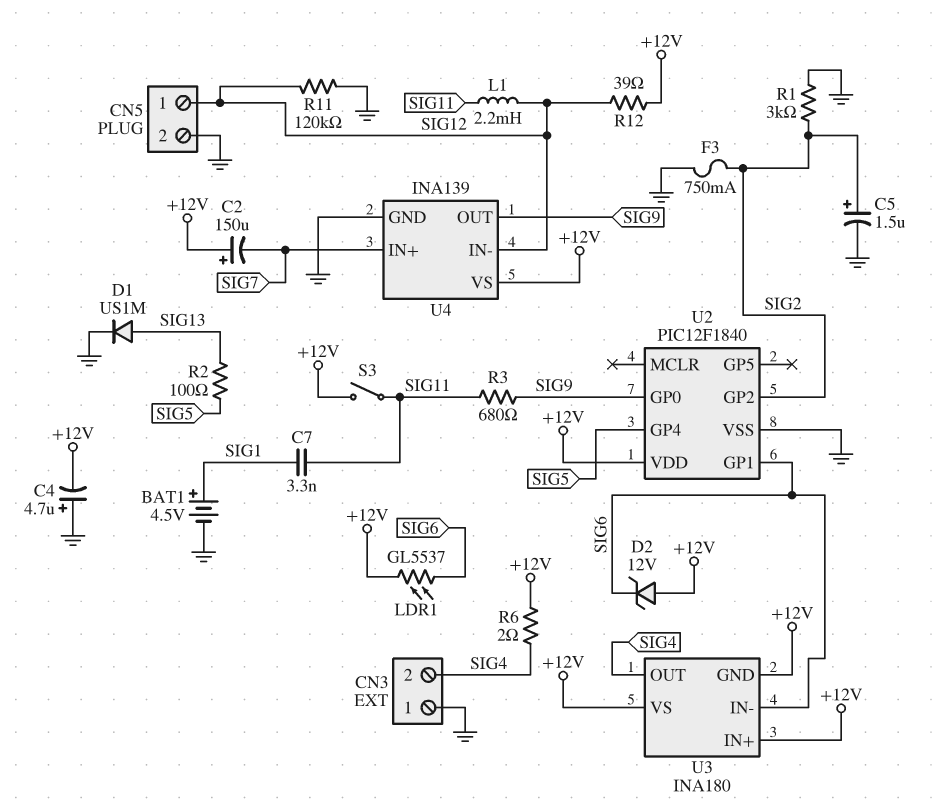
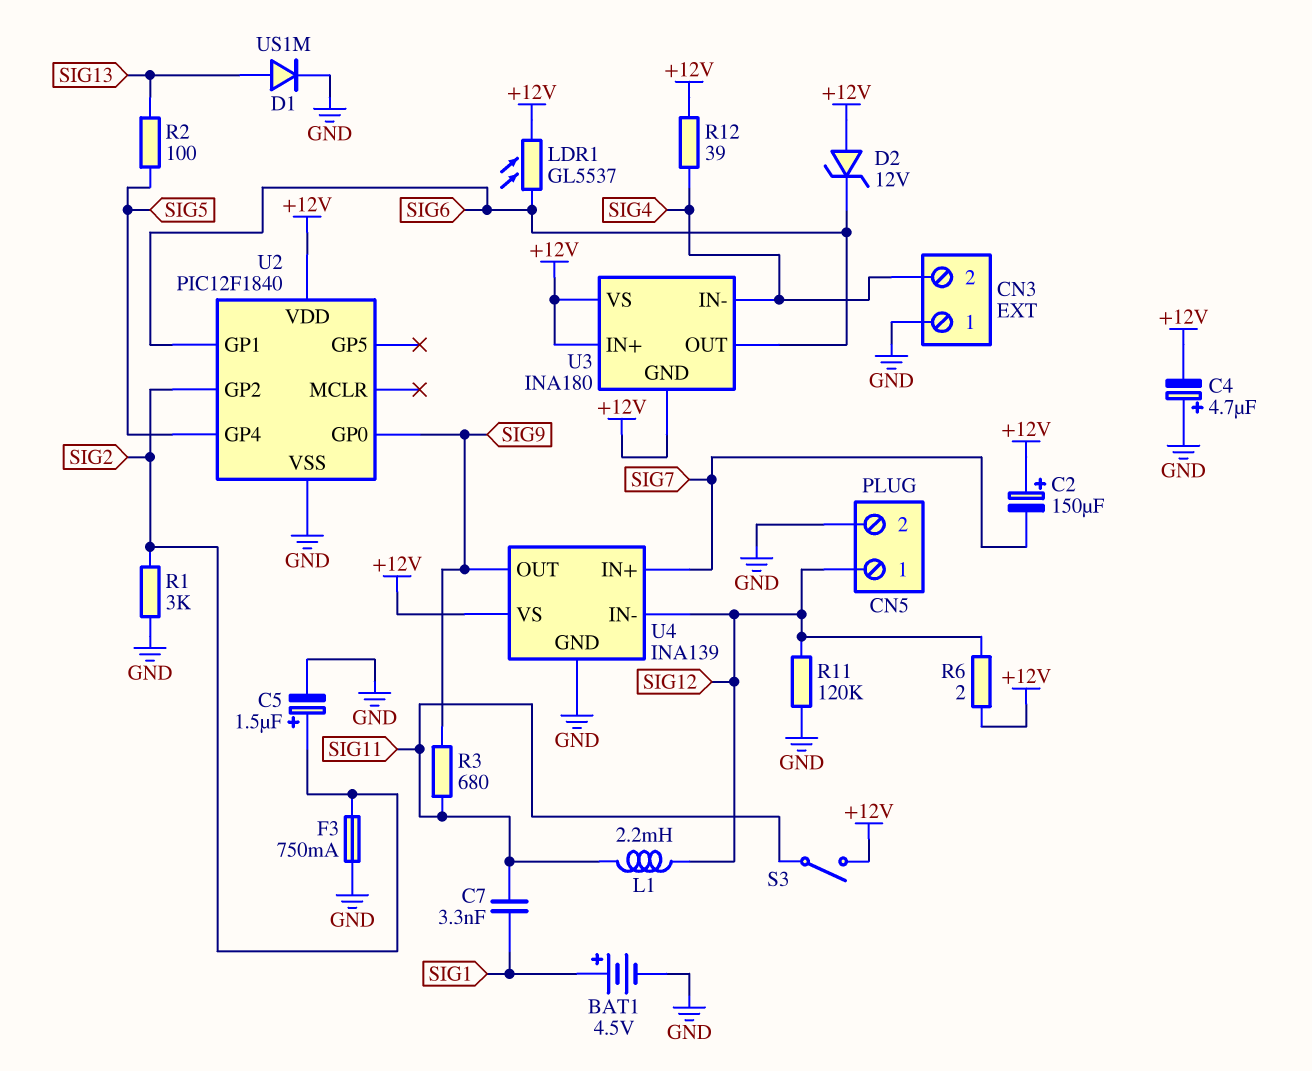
R6: 2 (+12V, SIG4) -> 2 (+12V, SIG12)
R12: 39 (+12V, SIG12) -> 39 (+12V, SIG4)
U3 pin IN-: SIG6 -> SIG4
U3 pin OUT: SIG4 -> SIG6

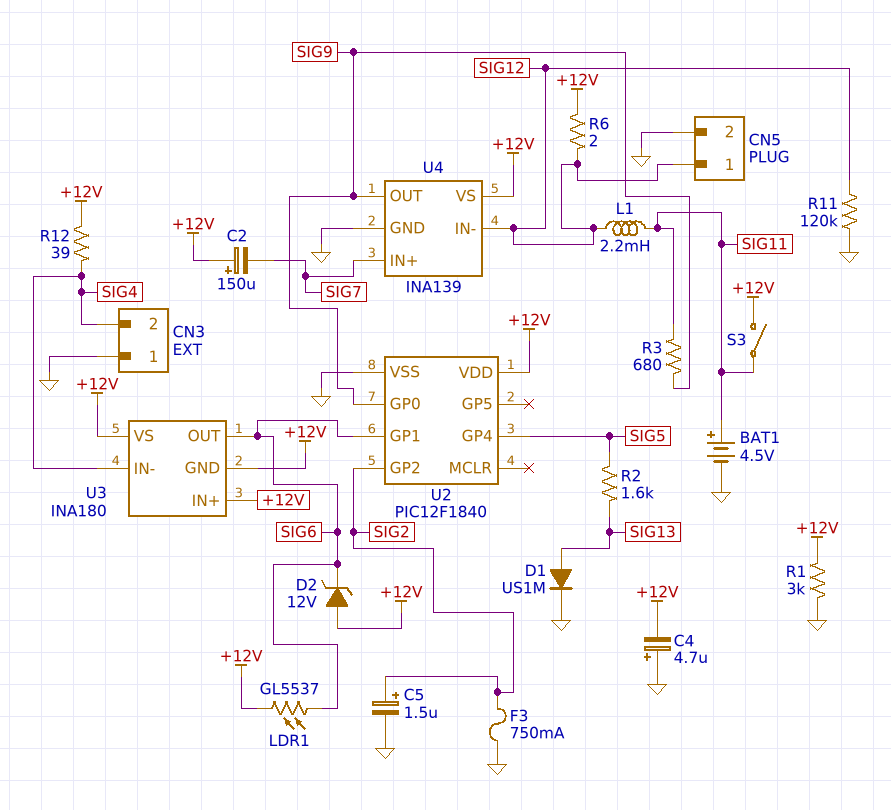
BAT1: 4.5V (plus SIG1, minus GND) -> 4.5V (plus SIG11, minus GND)
C7: 3.3nF (SIG1, SIG11) -> none
R1: 3k (GND, SIG2) -> 3k (+12V, GND)
R2: 100 (SIG5, SIG13) -> 1.6k (SIG5, SIG13)

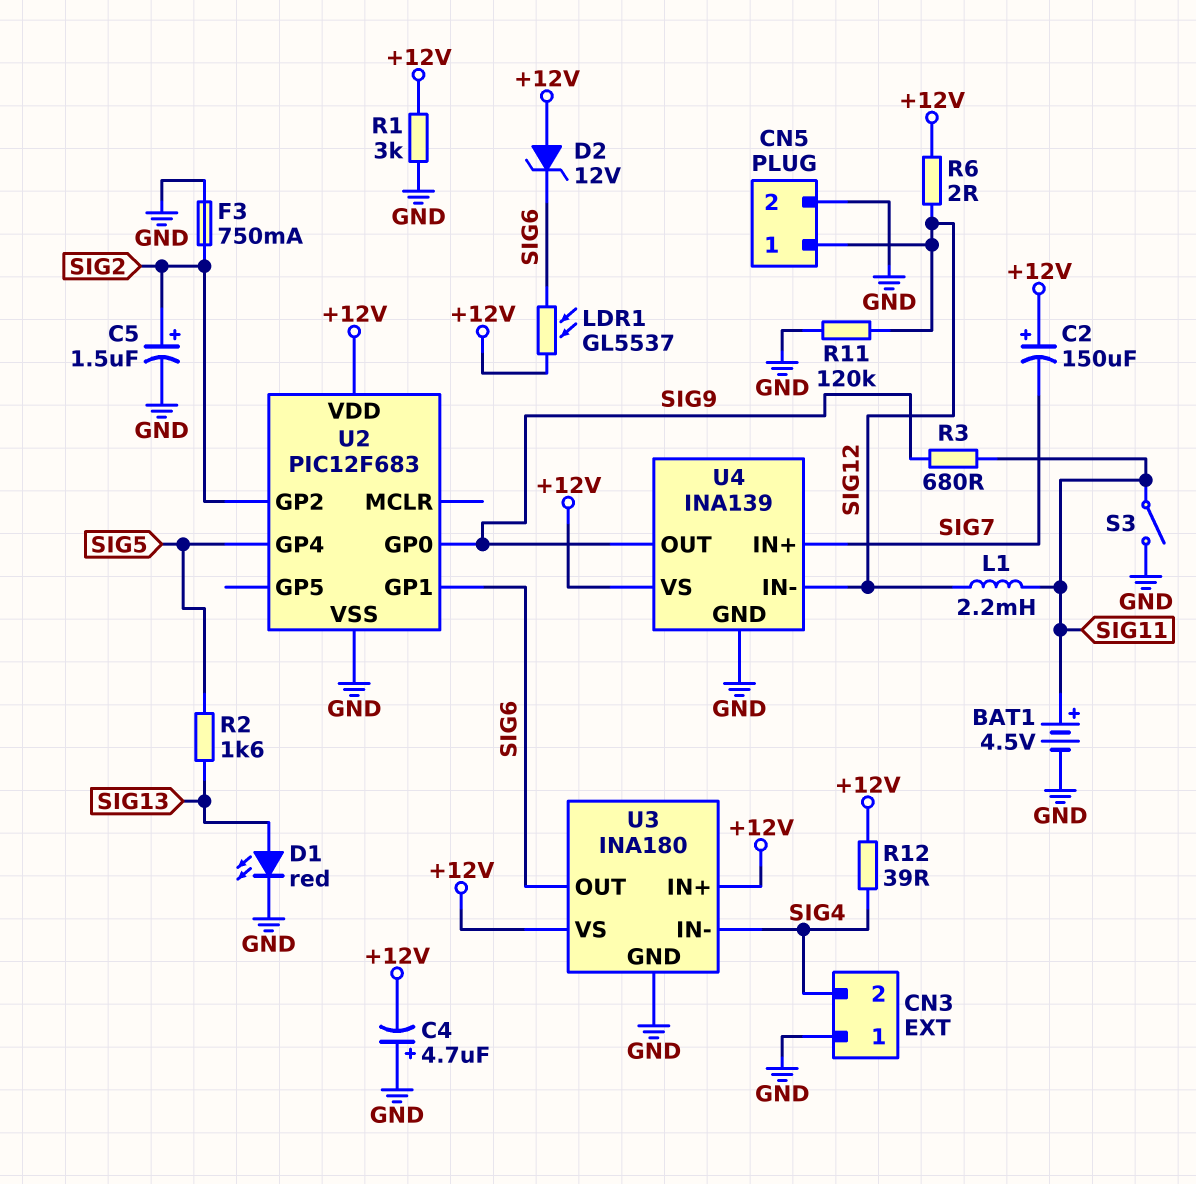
D1: diode US1M (A SIG13, K GND) -> LED red (A SIG13, K GND)
S3: switch (+12V, SIG11) -> switch (GND, SIG11)
U2: PIC12F1840 -> PIC12F683
U3 pin GND: +12V -> GND

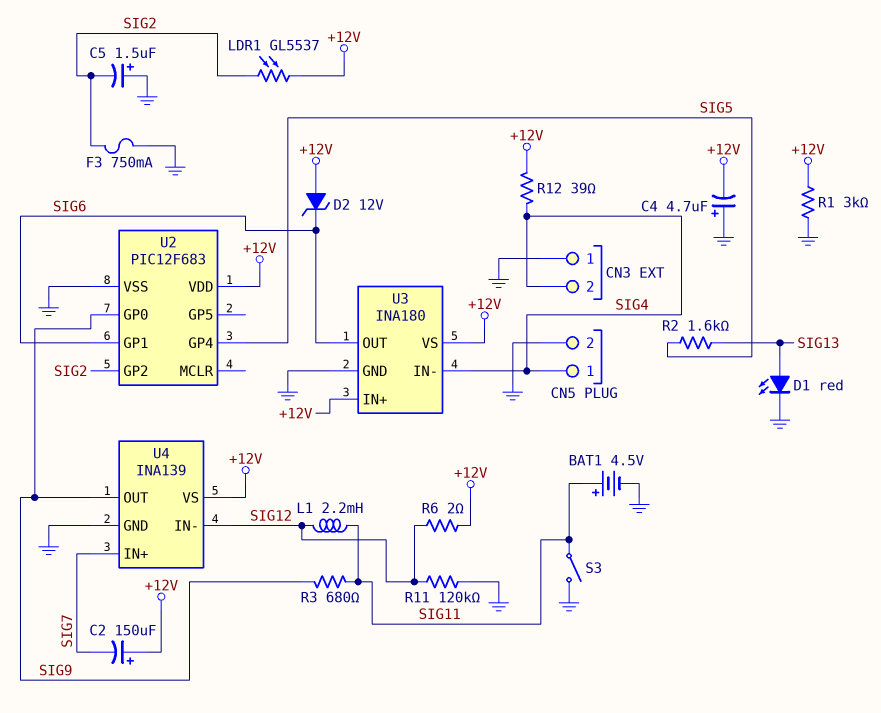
C5: 1.5uF (plus SIG2, minus GND) -> 1.5uF (plus GND, minus SIG2)
CN5 pin 1: SIG12 -> SIG4
LDR1: GL5537 (+12V, SIG6) -> GL5537 (+12V, SIG2)

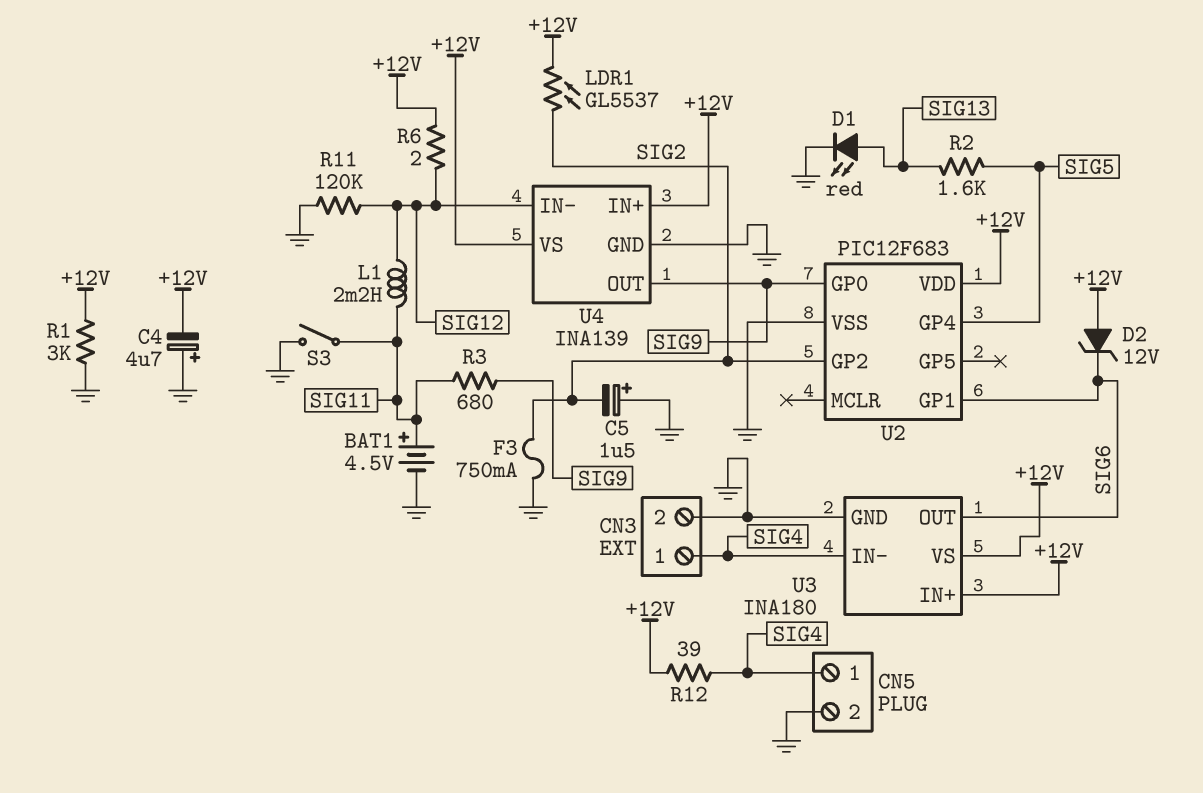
C2: 150uF (plus +12V, minus SIG7) -> none
CN3 pin 1: GND -> SIG4
CN3 pin 2: SIG4 -> GND
U4 pin IN+: SIG7 -> +12V

